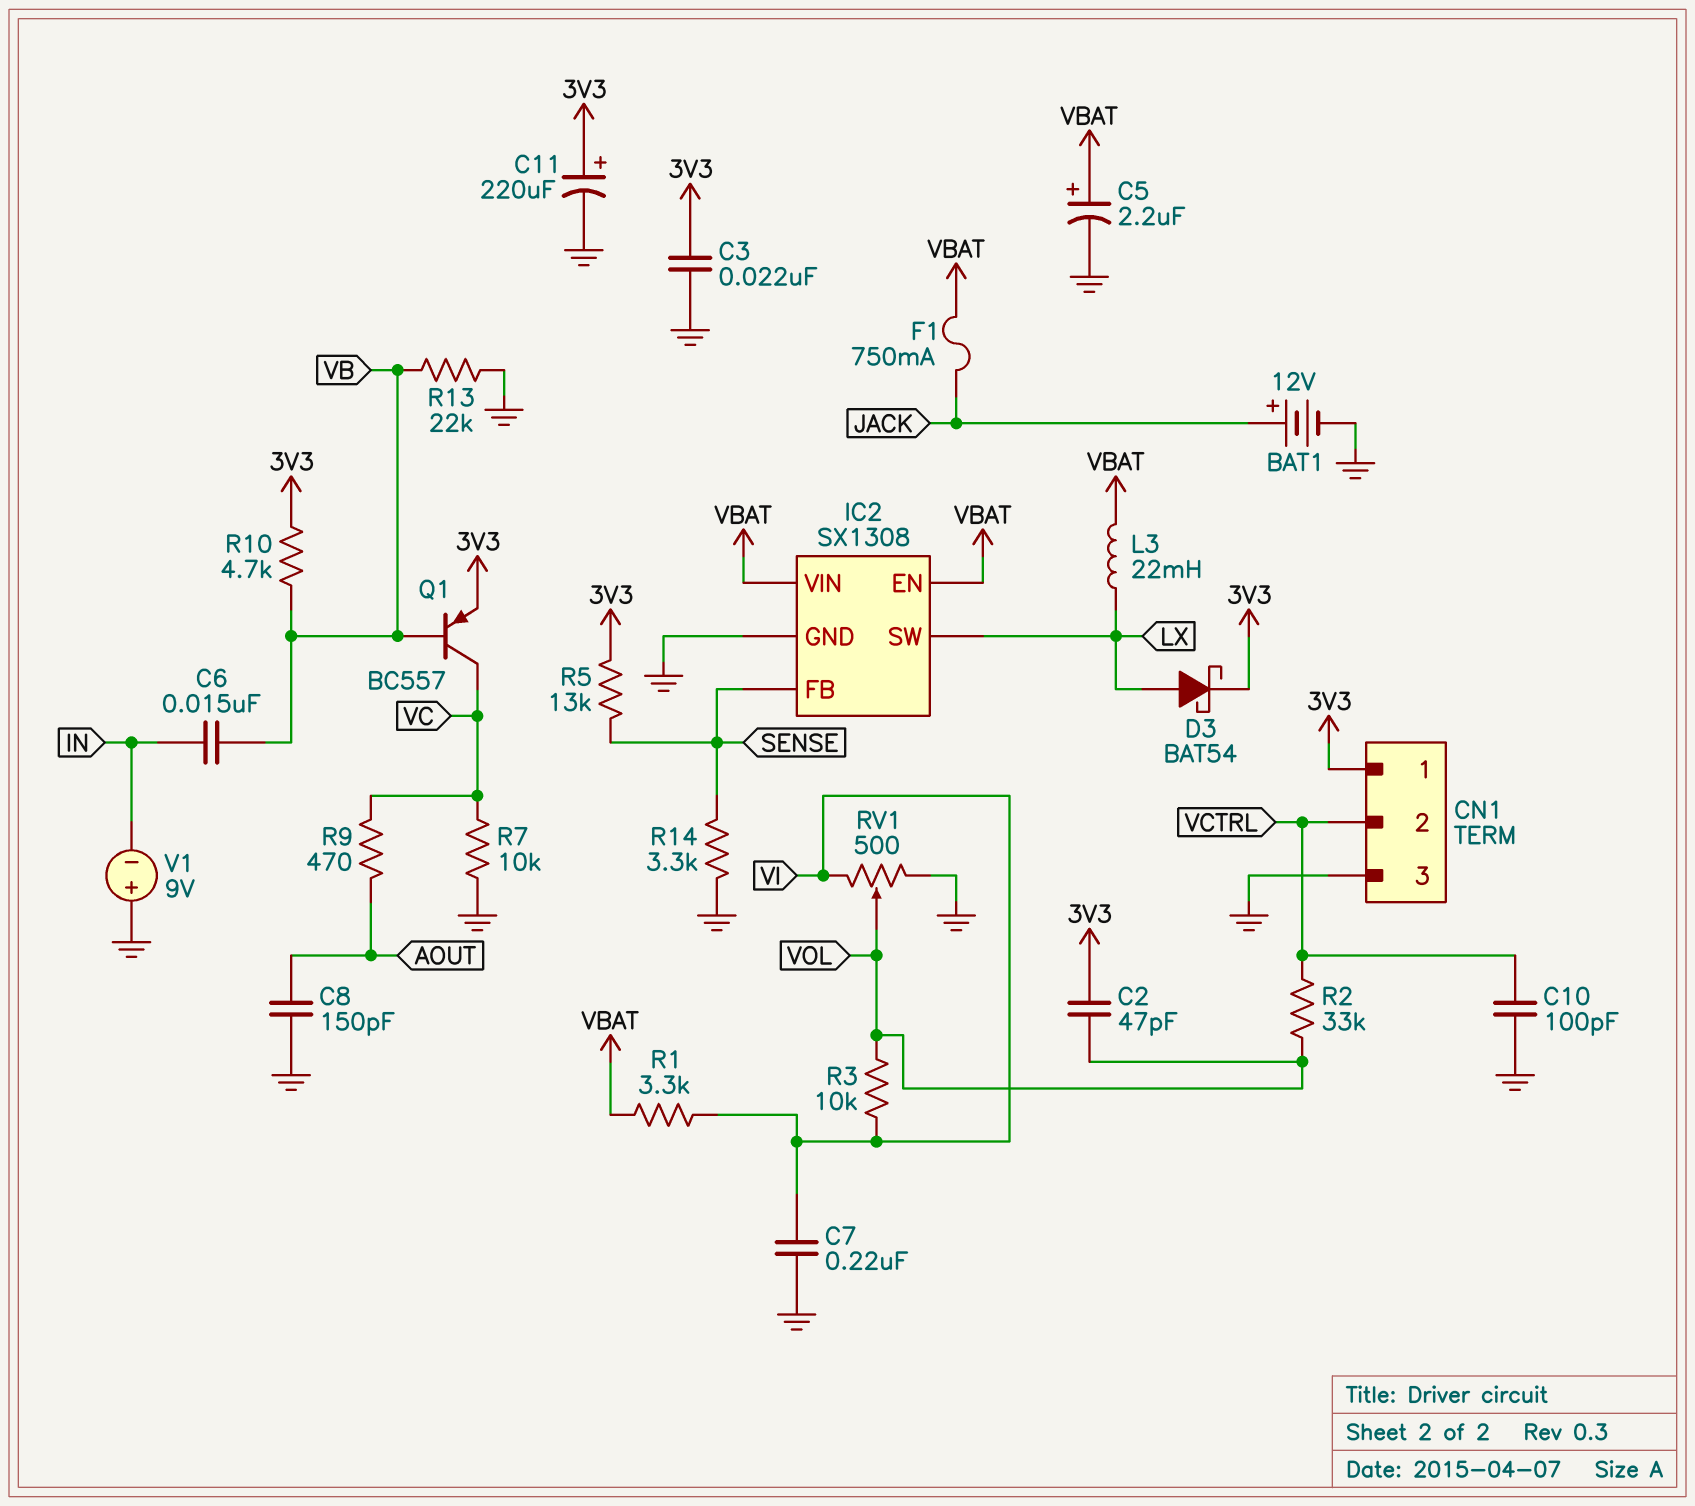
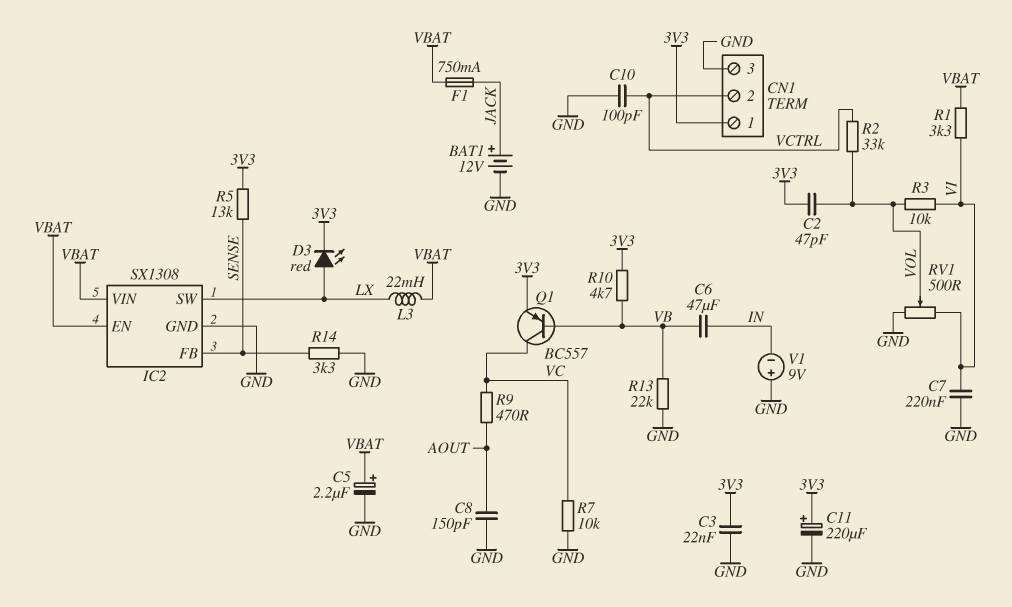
C6: 15nF (IN, VB) -> 47uF (IN, VB)
D3: schottky BAT54 (A LX, K 3V3) -> LED red (A LX, K 3V3)

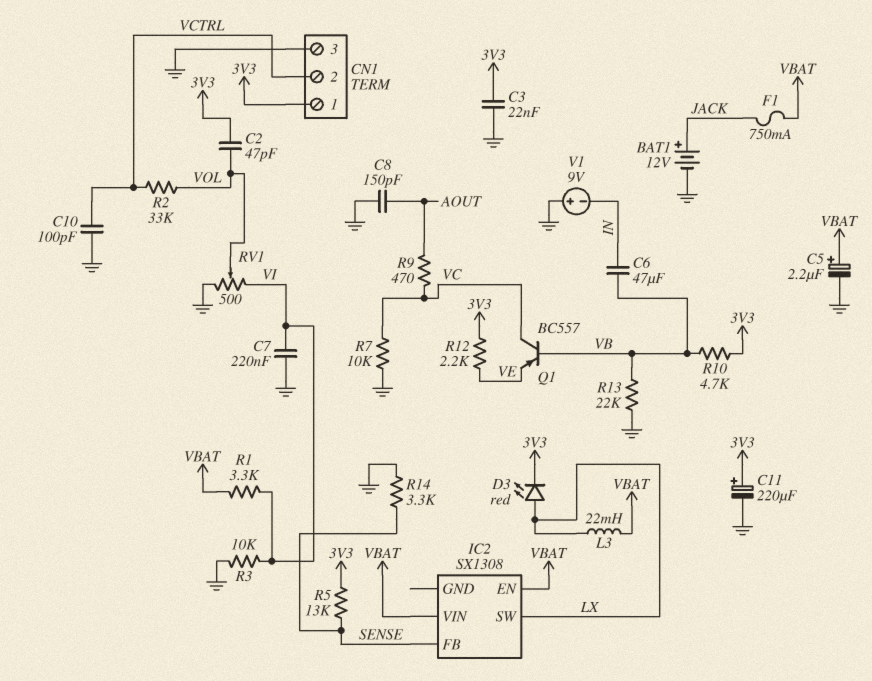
IC2 pin GND: GND -> none
Q1: PNP BC557 (B VB, C VC, E 3V3) -> PNP BC557 (B VB, C VC, E VE)
R3: 10k (VI, VOL) -> 10k (GND, VI)
R12: none -> 2.2k (3V3, VE)

